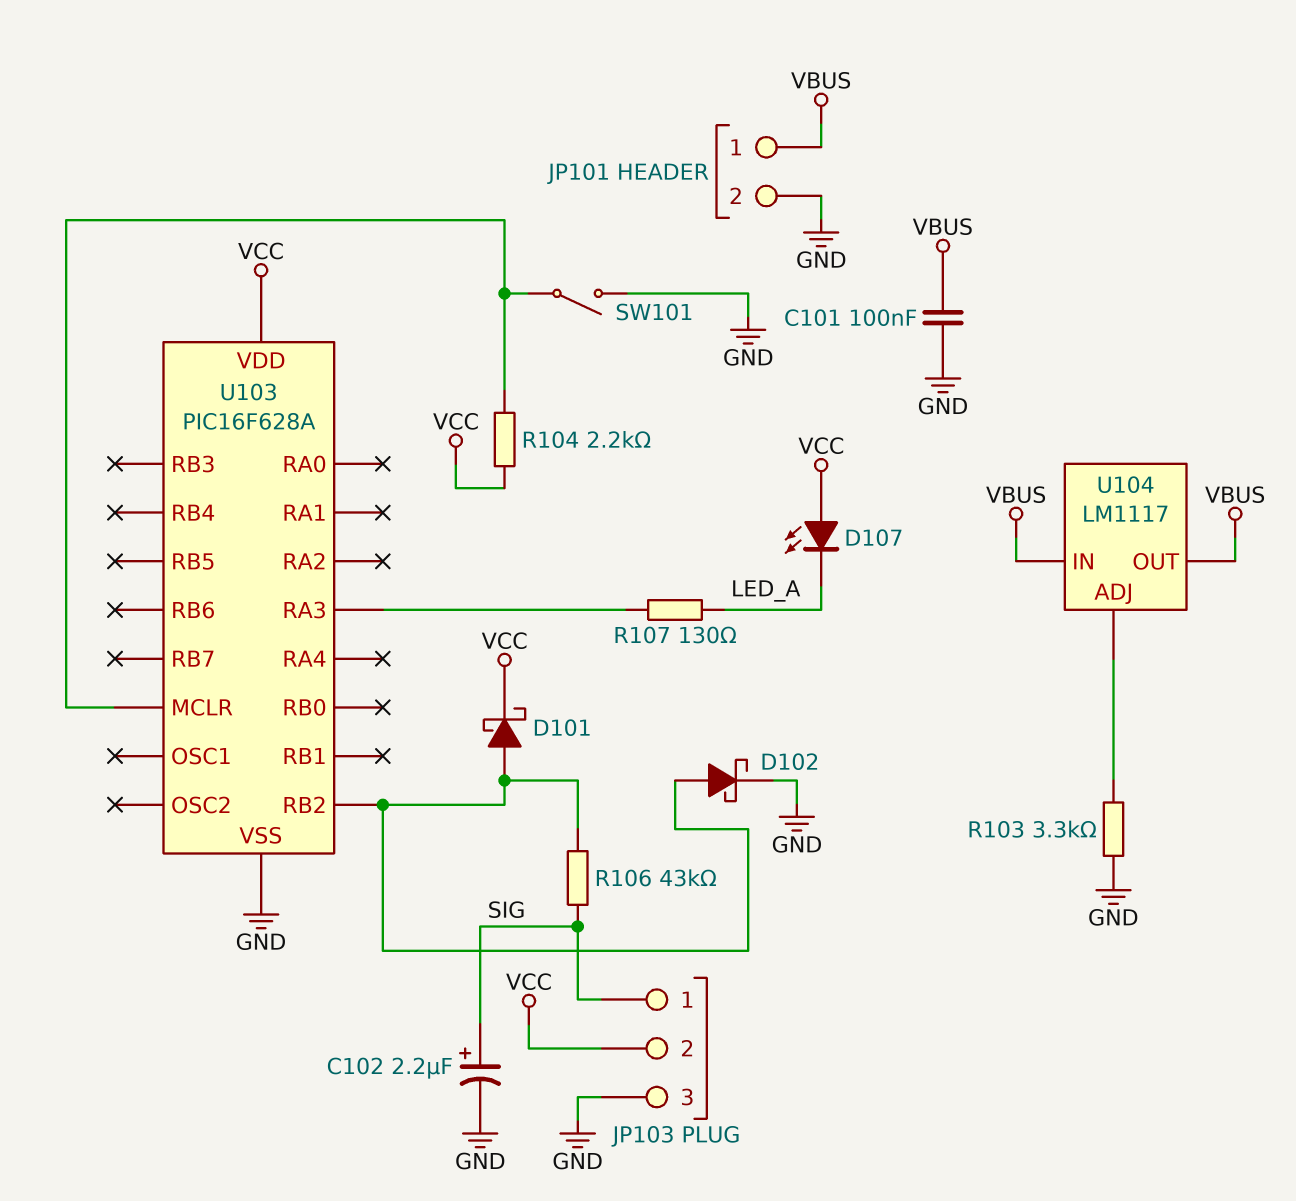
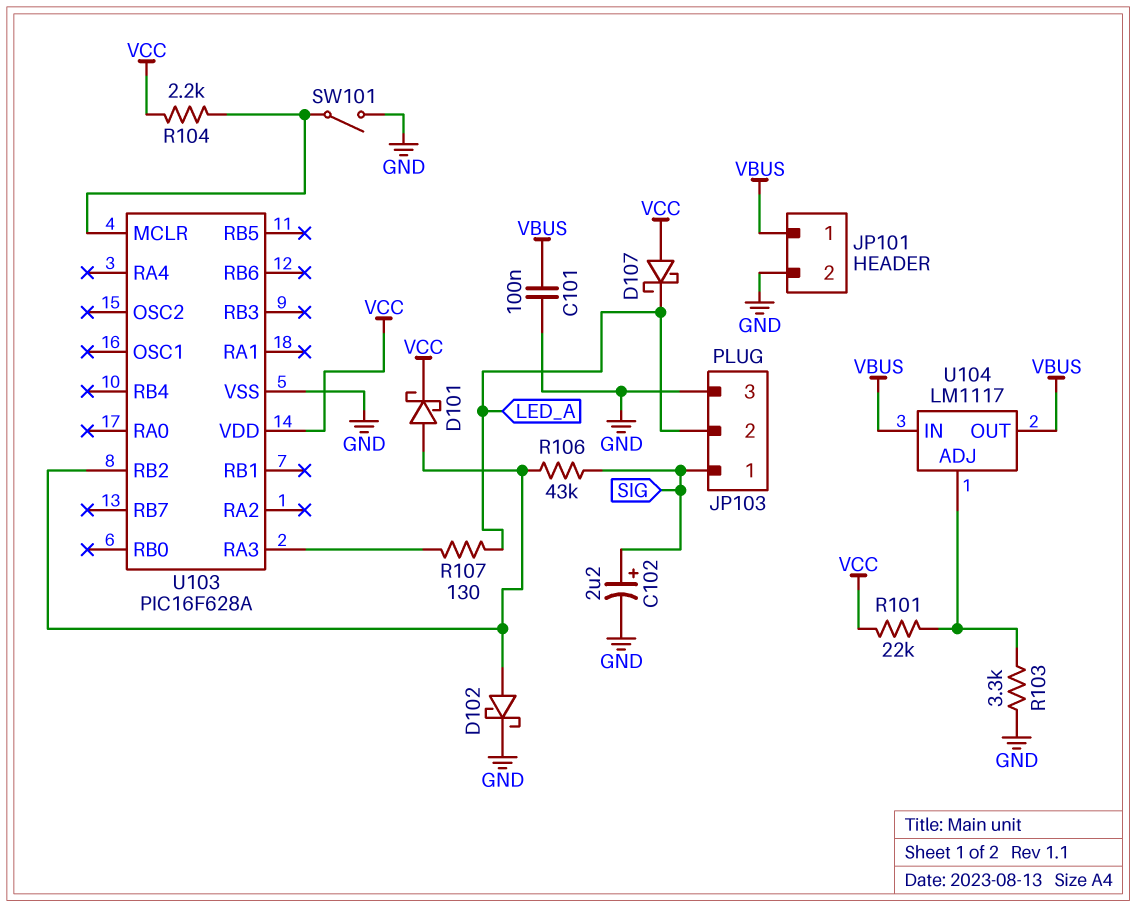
D107: LED (A VCC, K LED_A) -> schottky (A VCC, K LED_A)
JP103 pin 2: VCC -> LED_A
R101: none -> 22k (U104/ADJ, VCC)

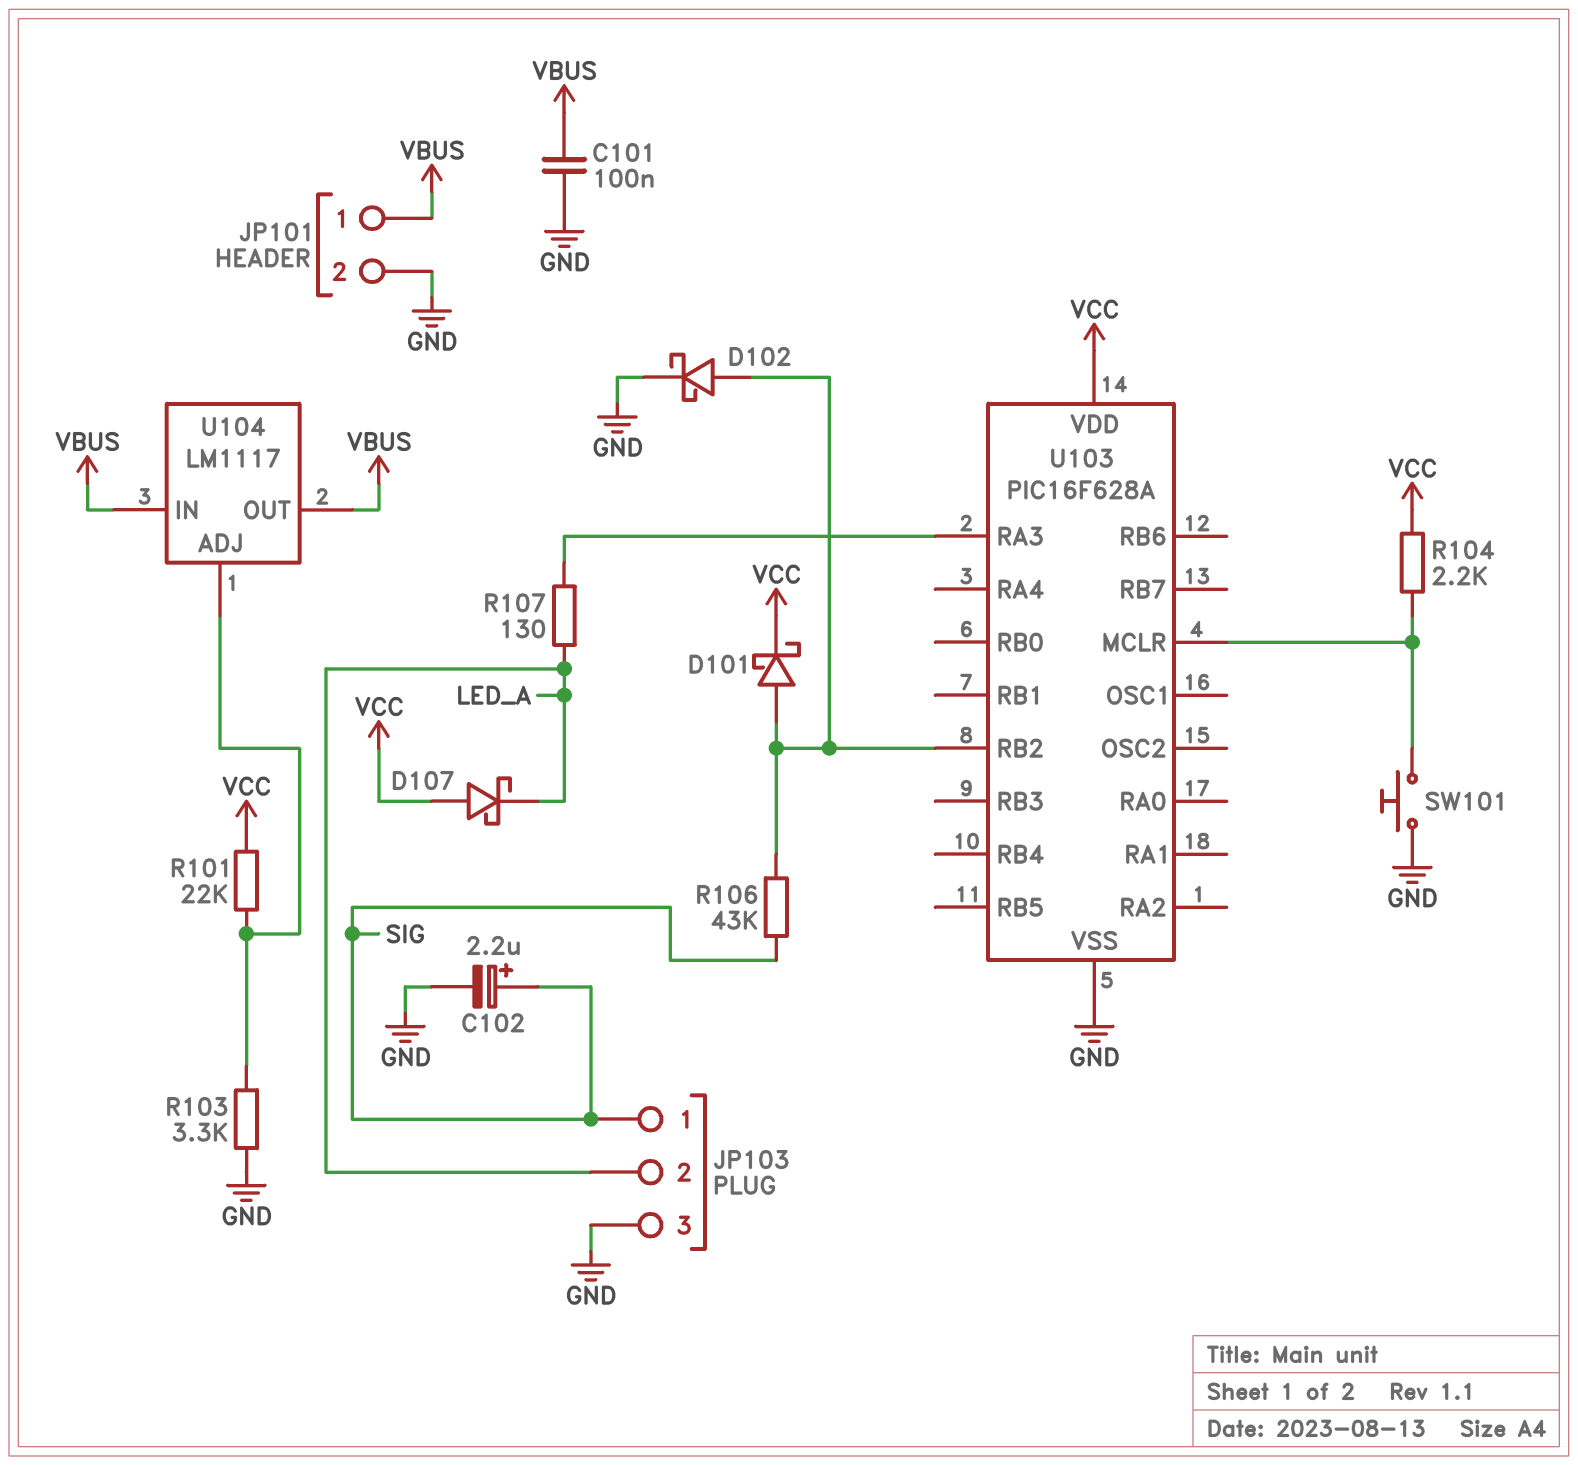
SW101: switch (GND, U103/MCLR) -> button (GND, U103/MCLR)

